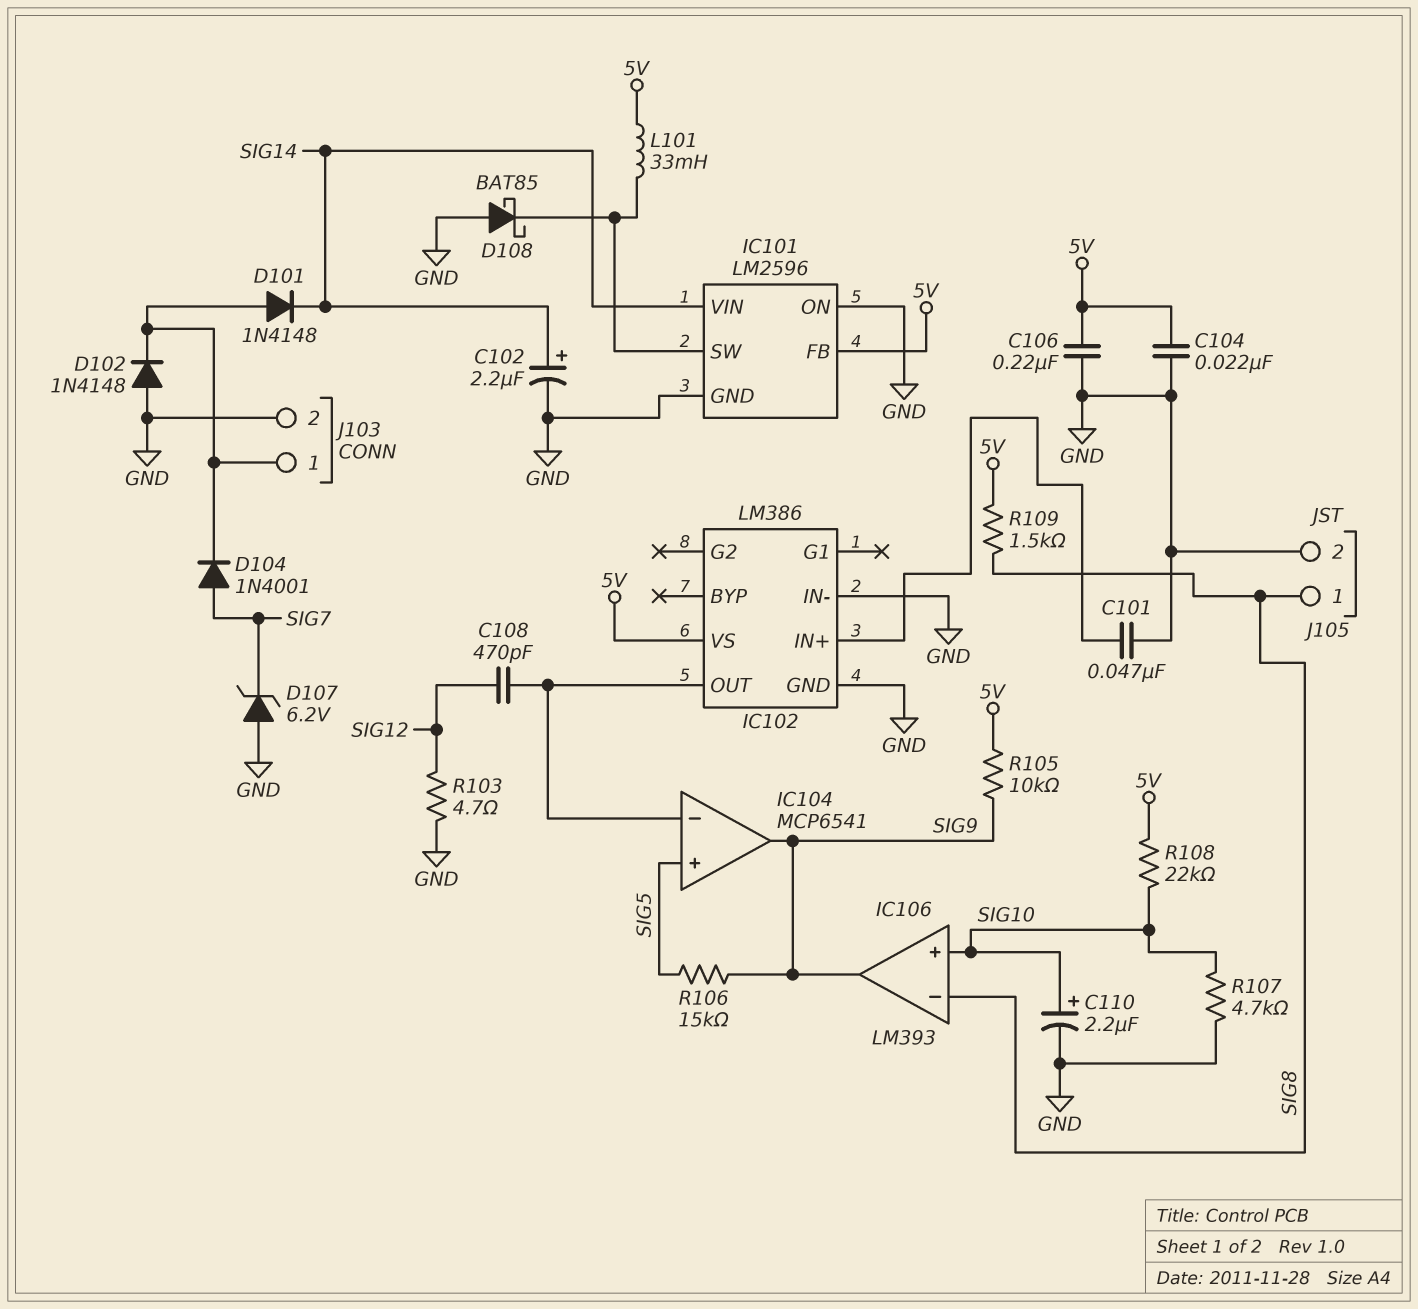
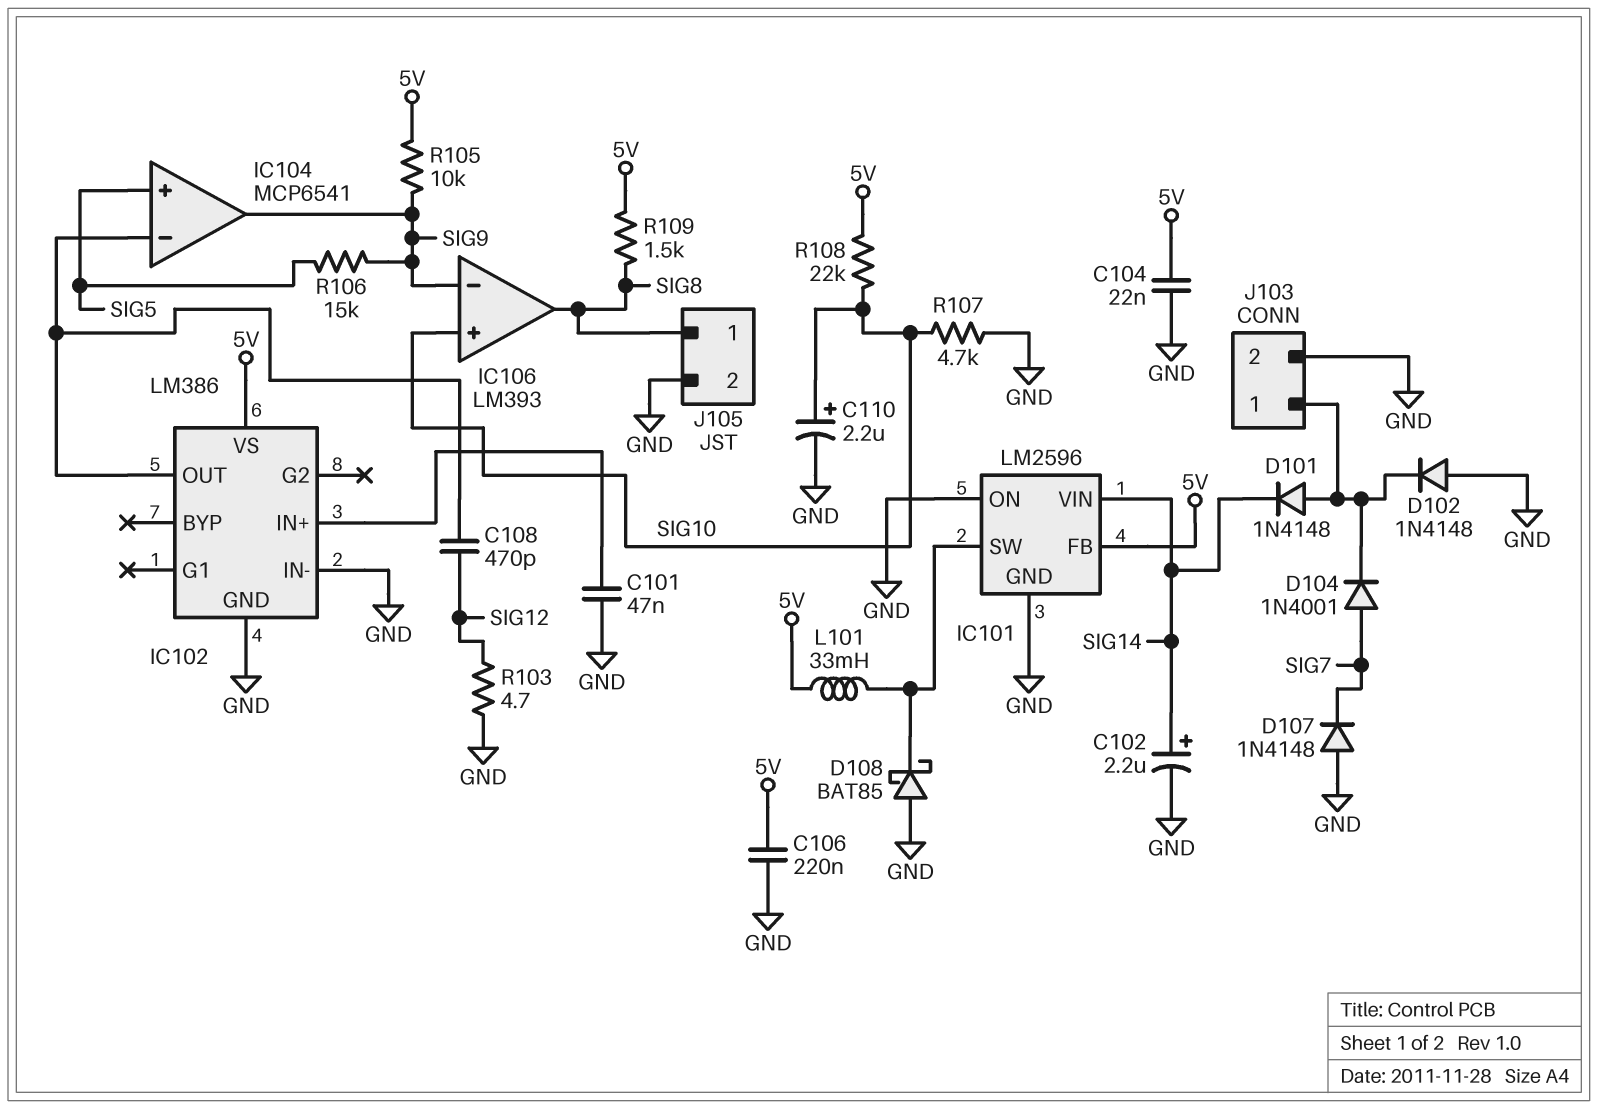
D107: zener 6.2V (A GND, K SIG7) -> diode 1N4148 (A GND, K SIG7)
IC106 pin in-: SIG8 -> SIG9
IC106 pin out: SIG9 -> SIG8

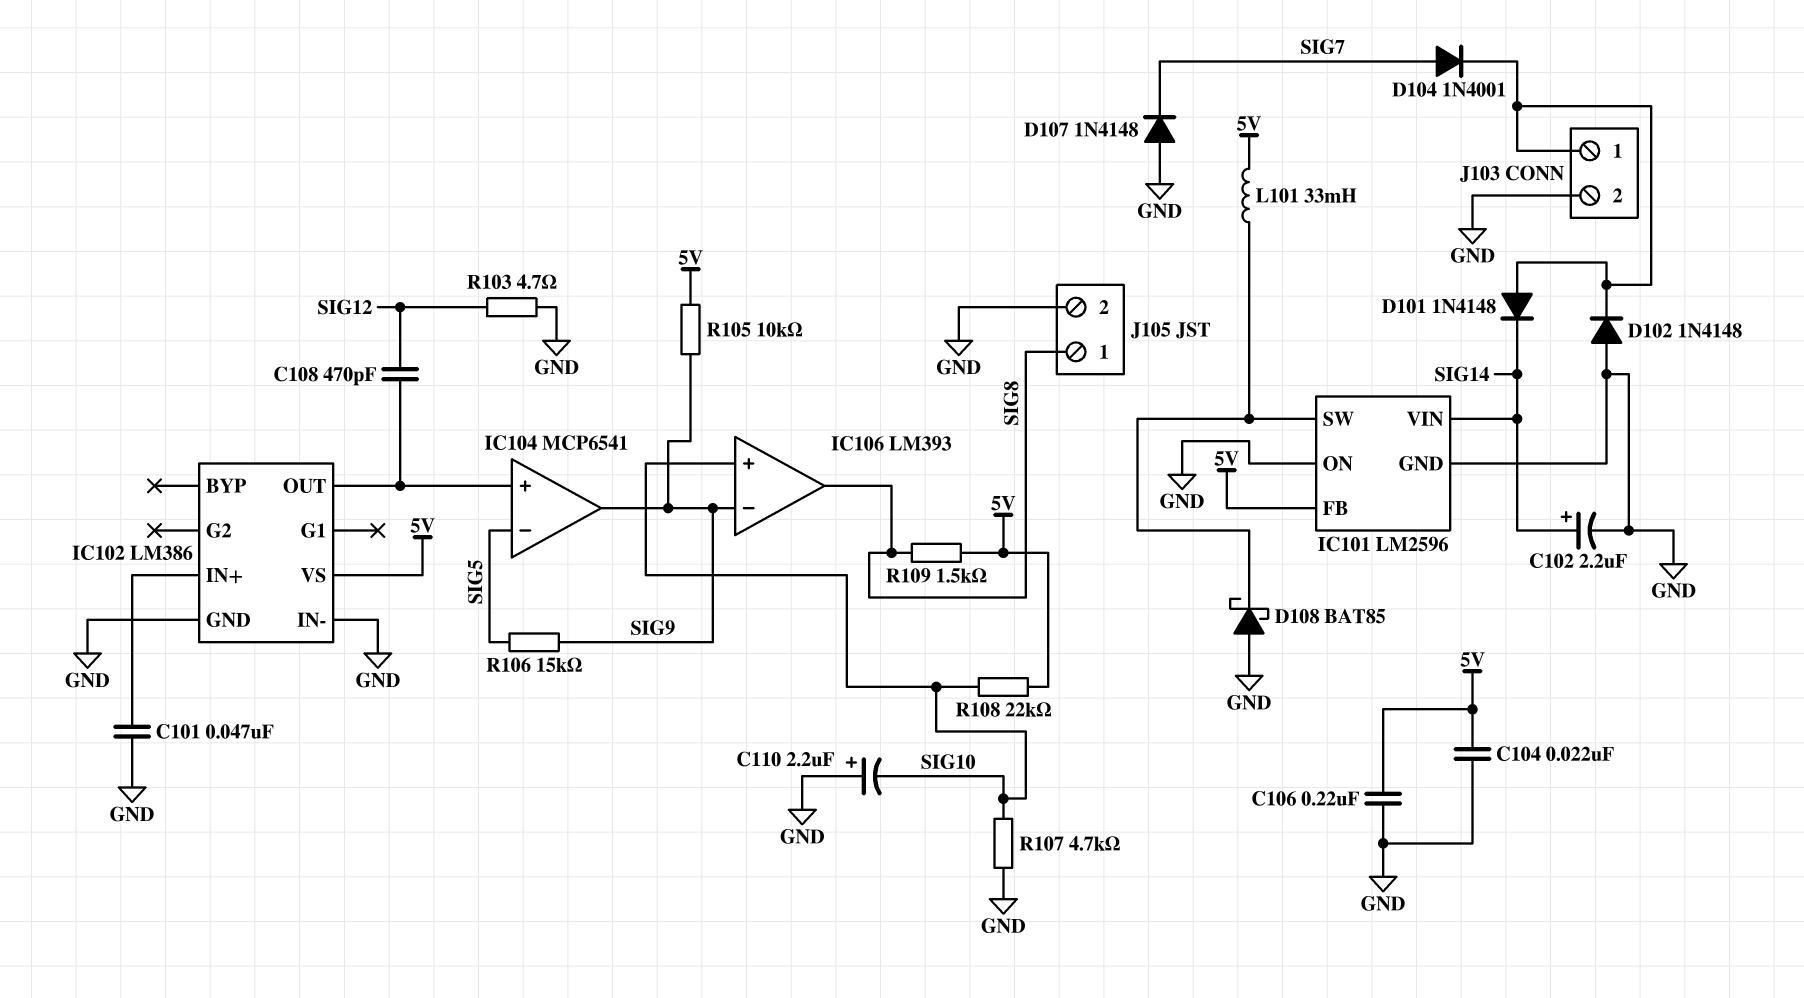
C110: 2.2uF (plus SIG10, minus GND) -> 2.2uF (plus GND, minus SIG10)
IC104 pin in+: SIG5 -> IC102/OUT
IC104 pin in-: IC102/OUT -> SIG5

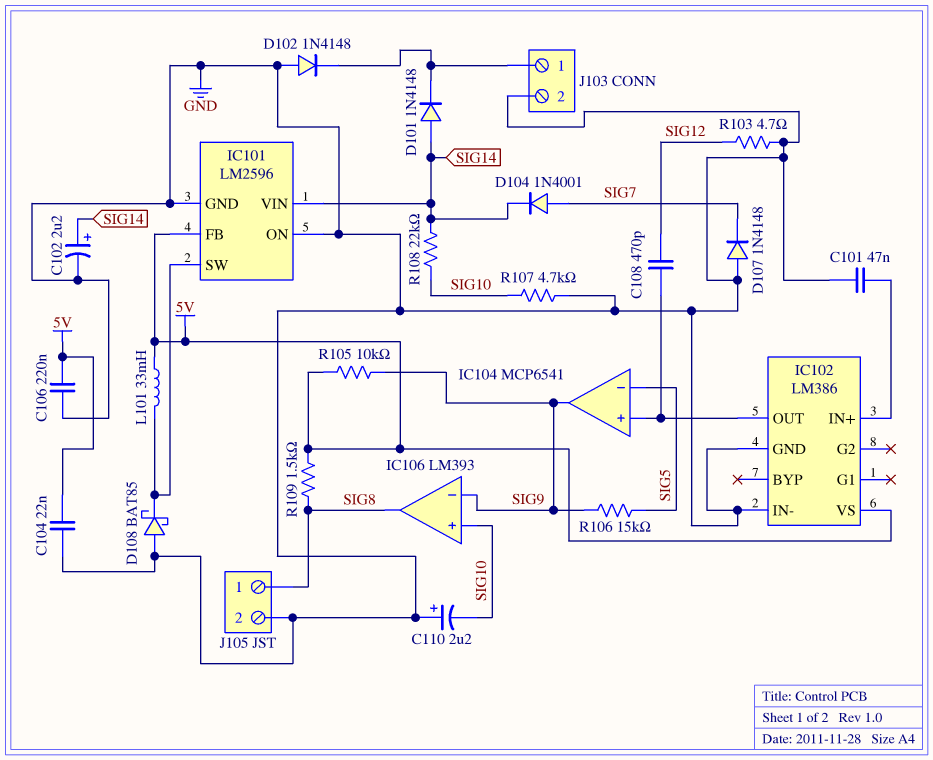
D101: diode 1N4148 (A J103/1, K SIG14) -> diode 1N4148 (A SIG14, K J103/1)
D104: diode 1N4001 (A SIG7, K J103/1) -> diode 1N4001 (A SIG7, K SIG14)
R108: 22k (5V, SIG10) -> 22k (SIG10, SIG14)

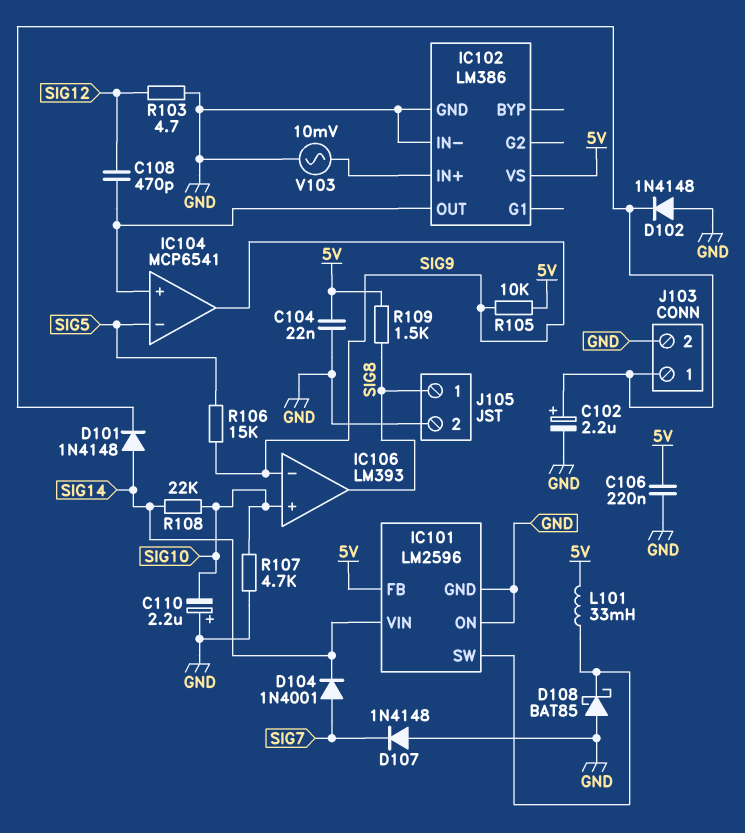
C101: 47nF (GND, IC102/IN+) -> none
C102: 2.2uF (plus SIG14, minus GND) -> 2.2uF (plus J103/1, minus GND)
V103: none -> AC 10mV (GND, IC102/IN+)

